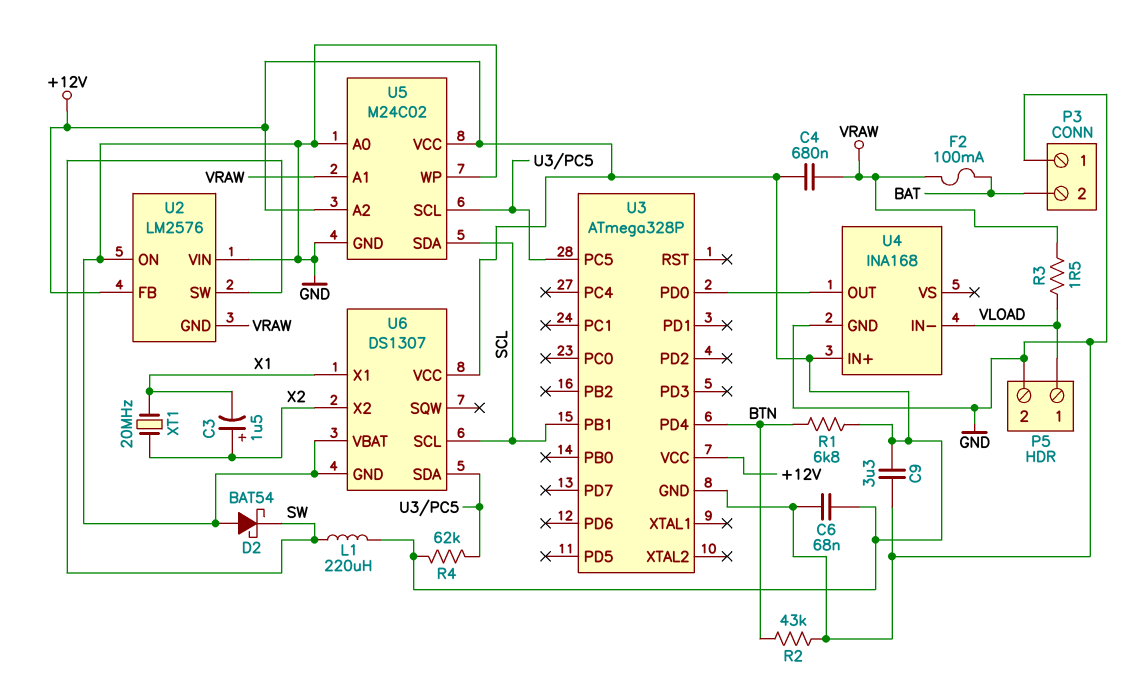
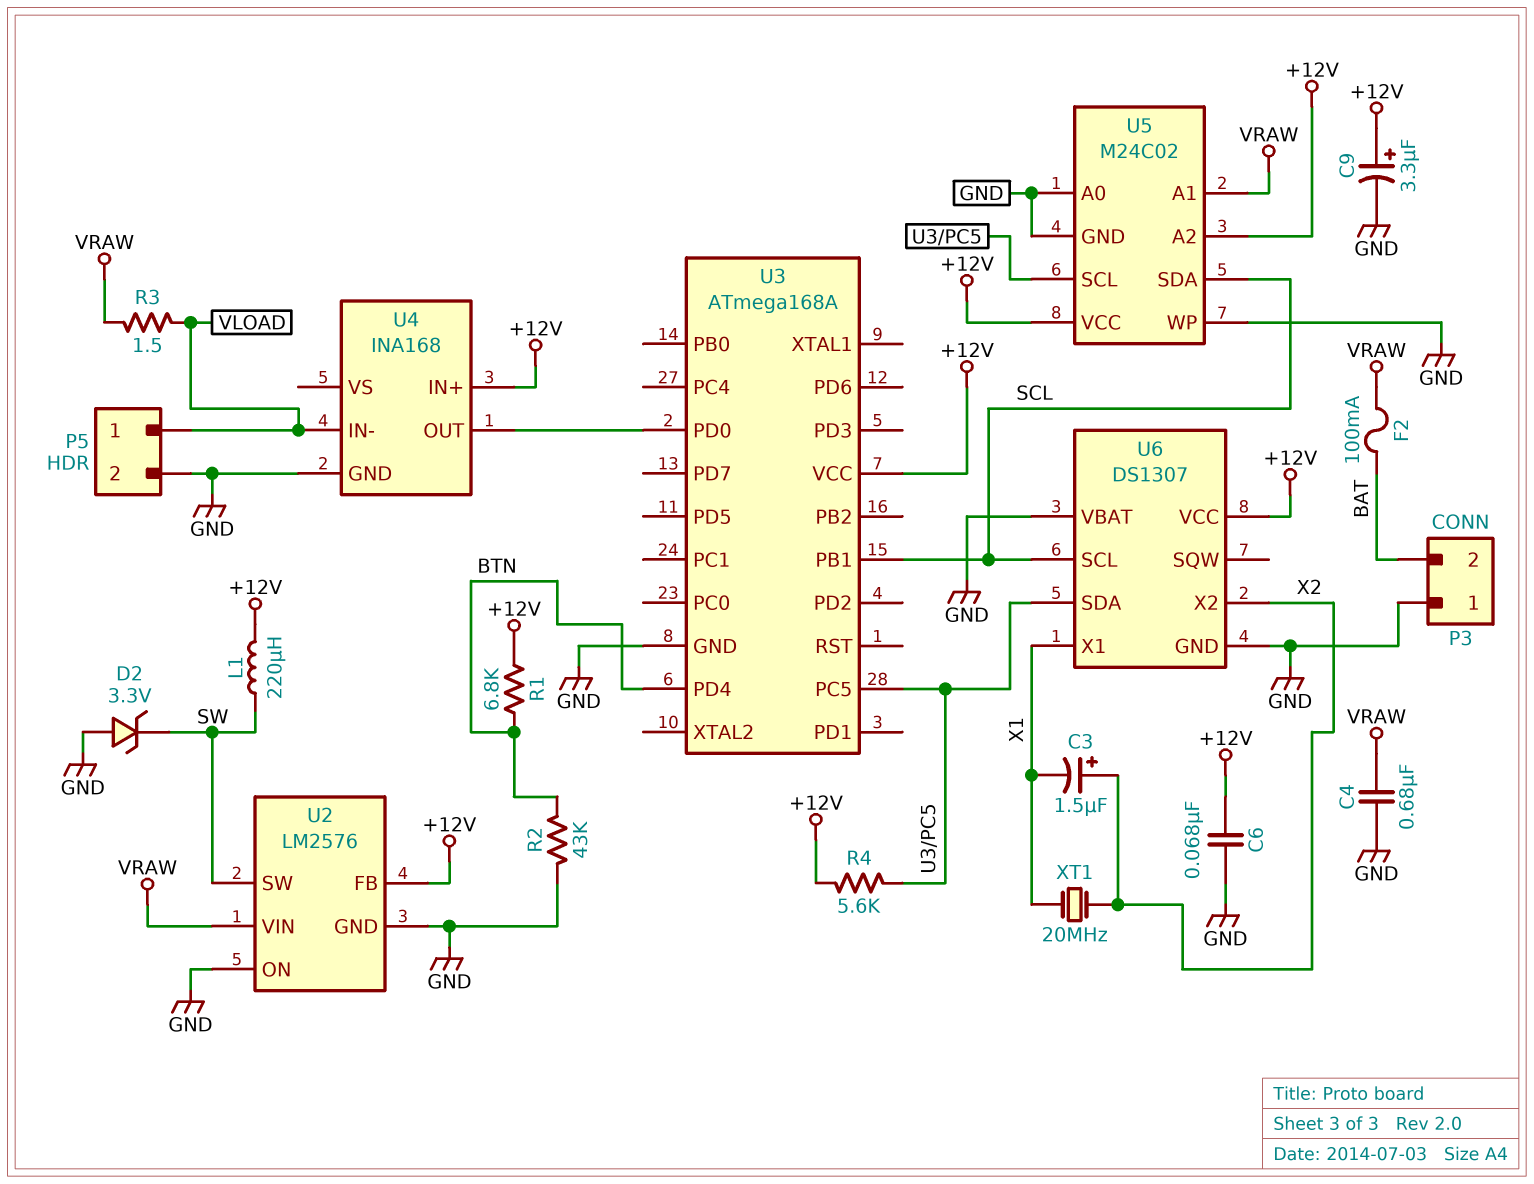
C4: 680nF (+12V, VRAW) -> 680nF (GND, VRAW)
C9: 3.3uF (+12V, GND) -> 3.3uF (plus +12V, minus GND)
D2: schottky BAT54 (A GND, K SW) -> zener 3.3V (A GND, K SW)
R4: 62k (+12V, U3/PC5) -> 5.6k (+12V, U3/PC5)
U2 pin GND: VRAW -> GND
U2 pin VIN: GND -> VRAW
U3: ATmega328P -> ATmega168A

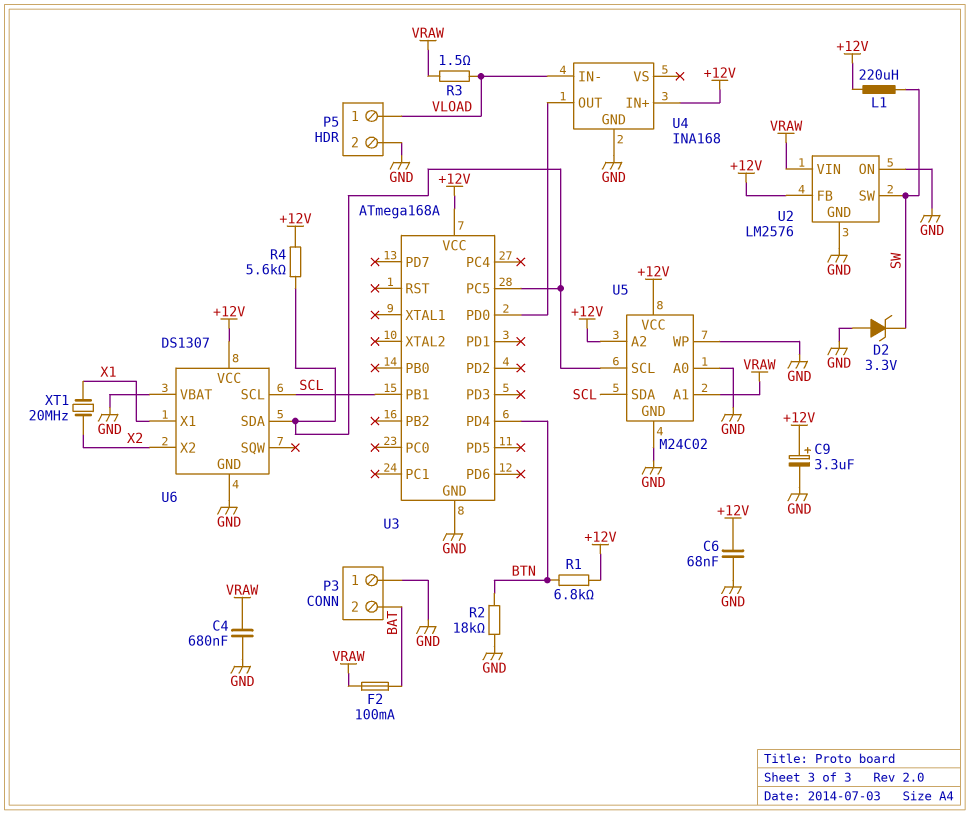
C3: 1.5uF (plus X2, minus X1) -> none
R2: 43k (BTN, GND) -> 18k (BTN, GND)

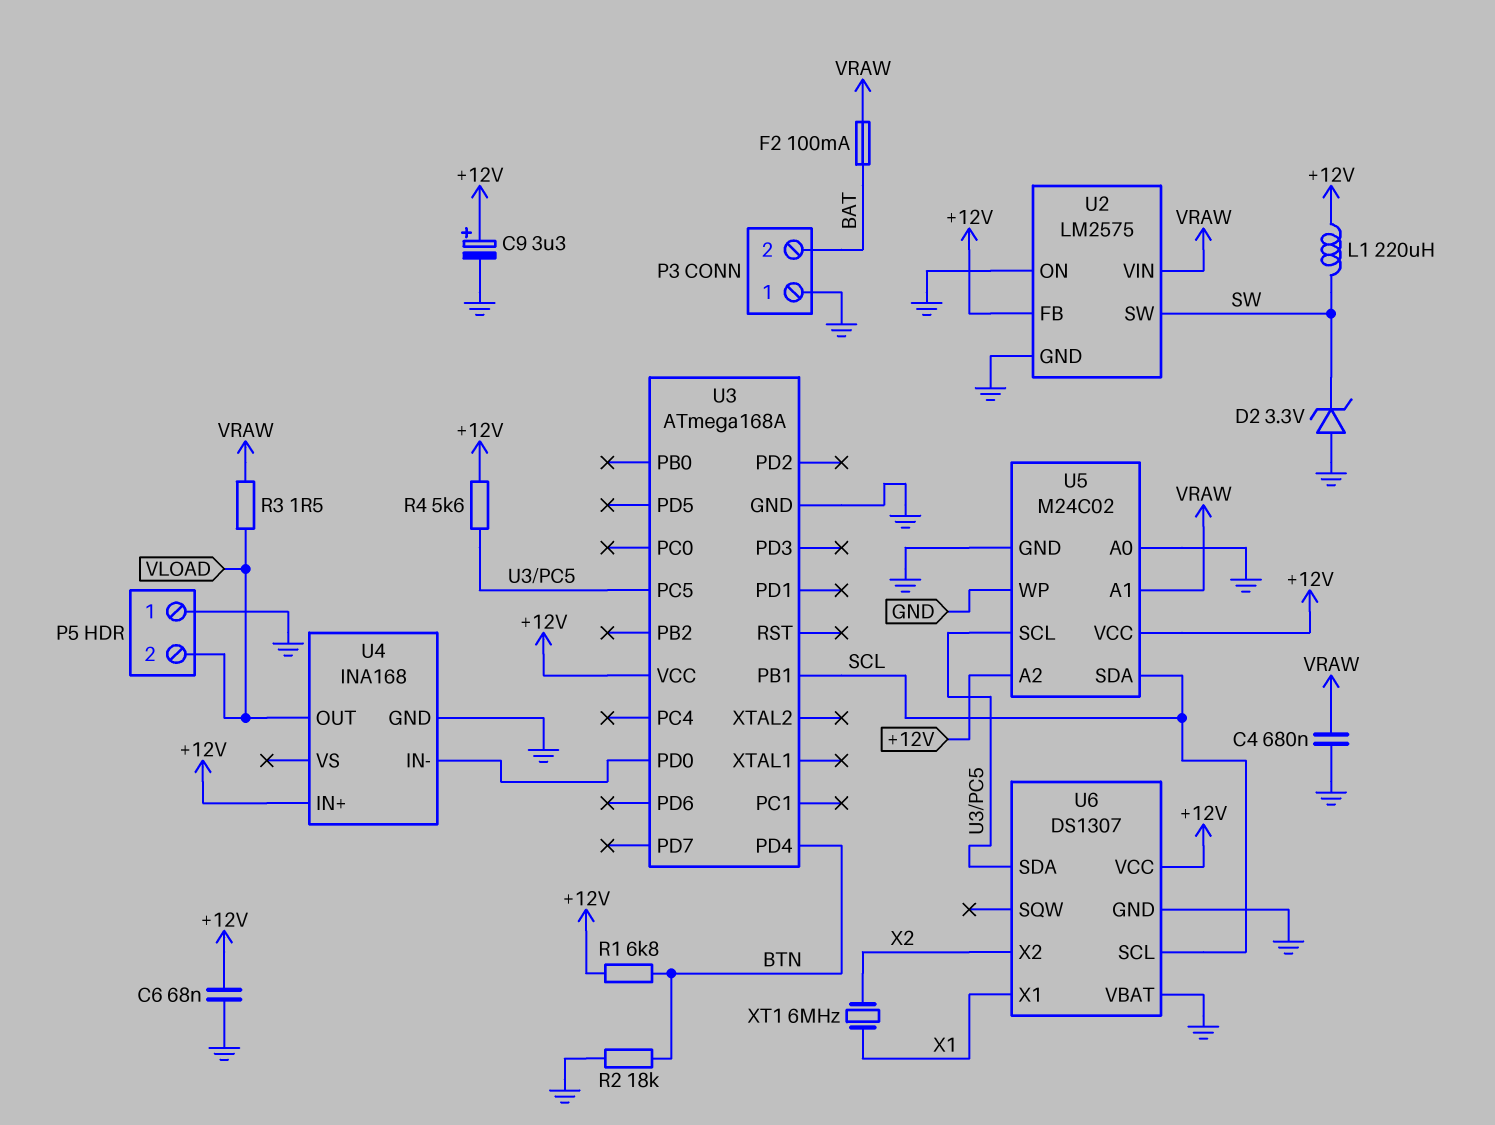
P5 pin 1: VLOAD -> GND
P5 pin 2: GND -> VLOAD
U2: LM2576 -> LM2575
U4 pin IN-: VLOAD -> U3/PD0
U4 pin OUT: U3/PD0 -> VLOAD
XT1: 20MHz (X1, X2) -> 6MHz (X1, X2)

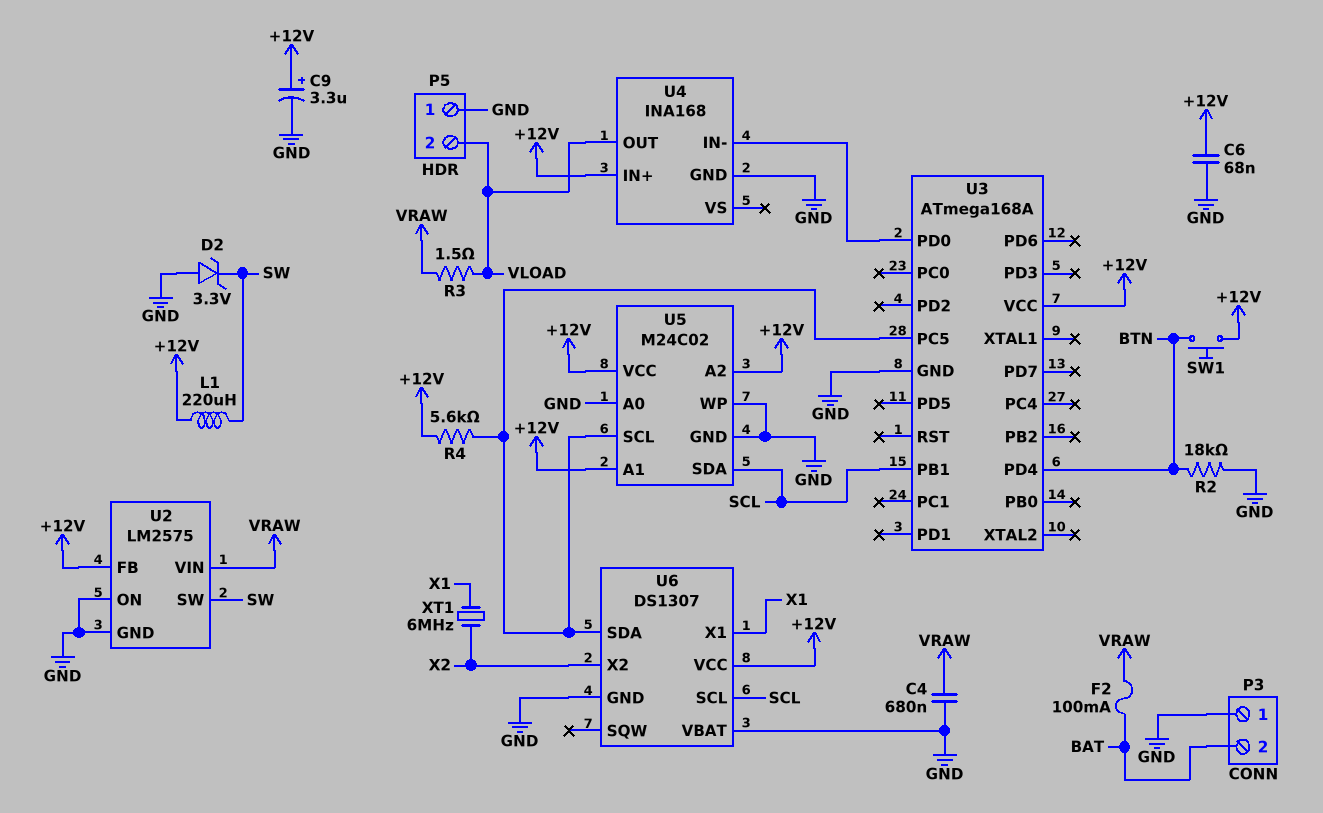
R1: 6.8k (+12V, BTN) -> none
SW1: none -> button (+12V, BTN)
U5 pin A1: VRAW -> +12V

